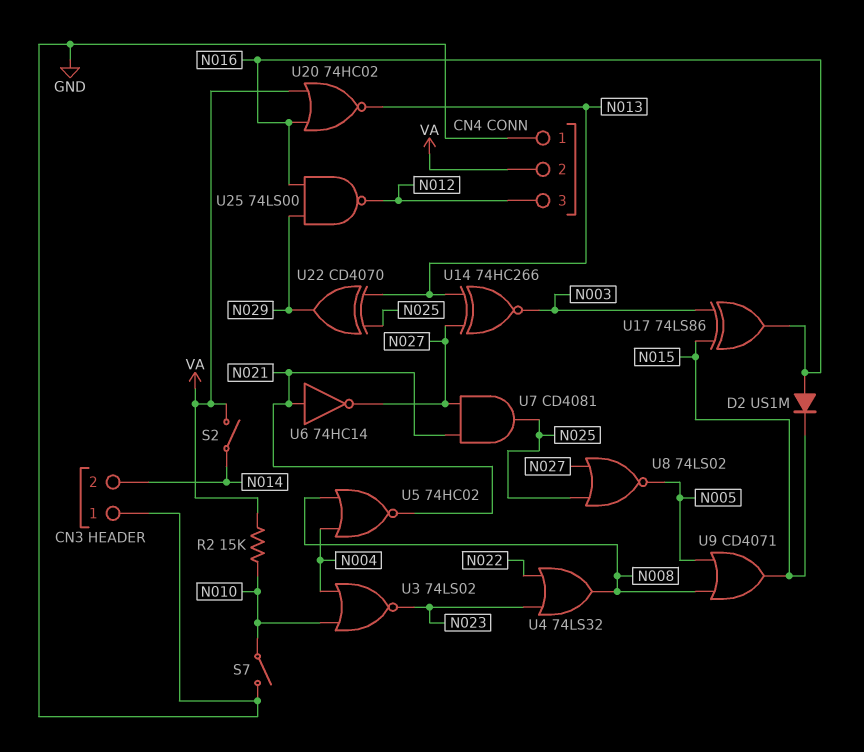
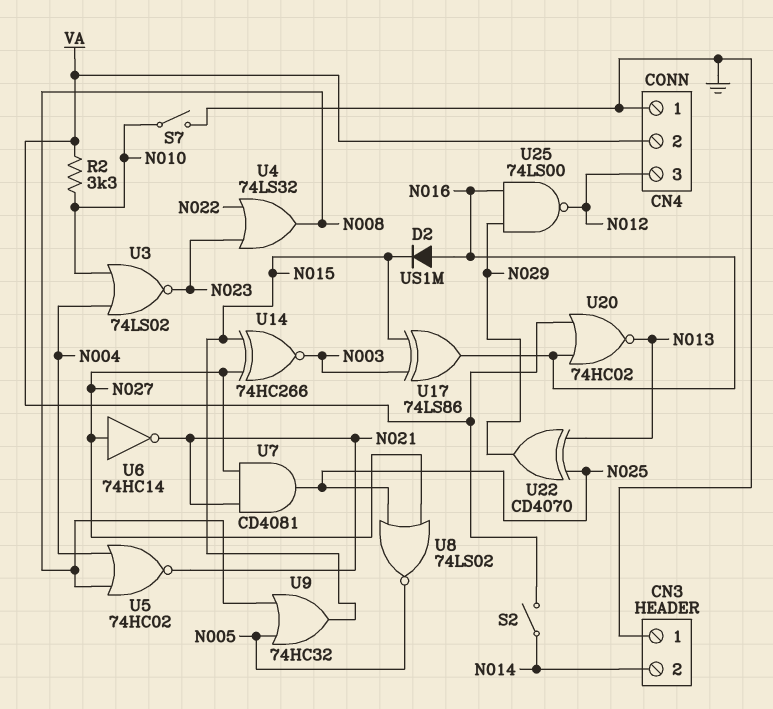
R2: 15k (N010, VA) -> 3.3k (N010, VA)
U6: NOT 74HC14 (in N021, out N027) -> NOT 74HC14 (in N027, out N021)
U9: OR CD4071 (in N005, in N008, out N015) -> OR 74HC32 (in N005, in N008, out N015)
U14: XNOR 74HC266 (in N013, in N027, out N003) -> XNOR 74HC266 (in N015, in N027, out N003)

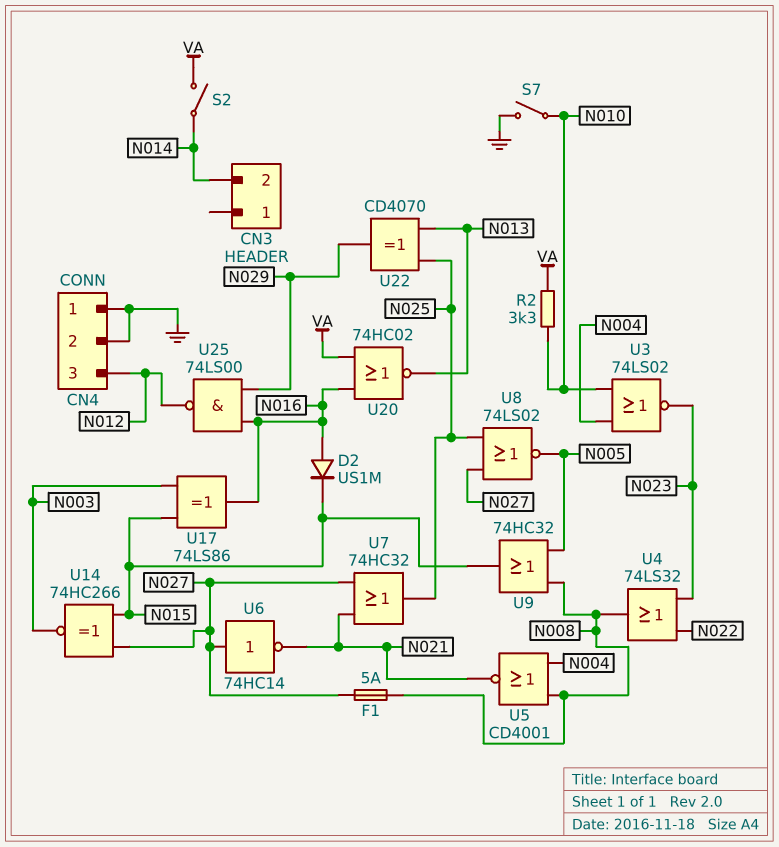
CN3 pin 1: GND -> none
CN4 pin 2: VA -> GND
F1: none -> 5A (N008, N027)
U5: NOR 74HC02 (in N004, in N008, out N021) -> NOR CD4001 (in N004, in N008, out N021)
U7: AND CD4081 (in N021, in N027, out N025) -> OR 74HC32 (in N021, in N027, out N025)

